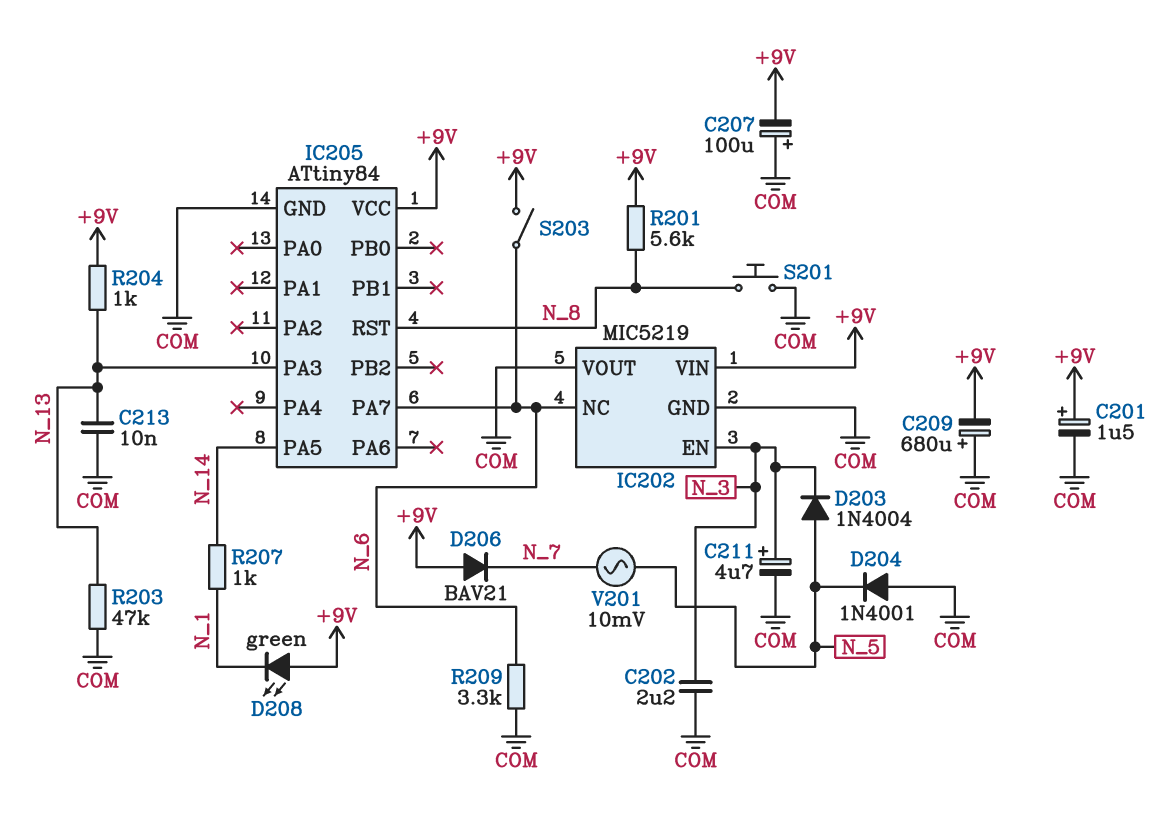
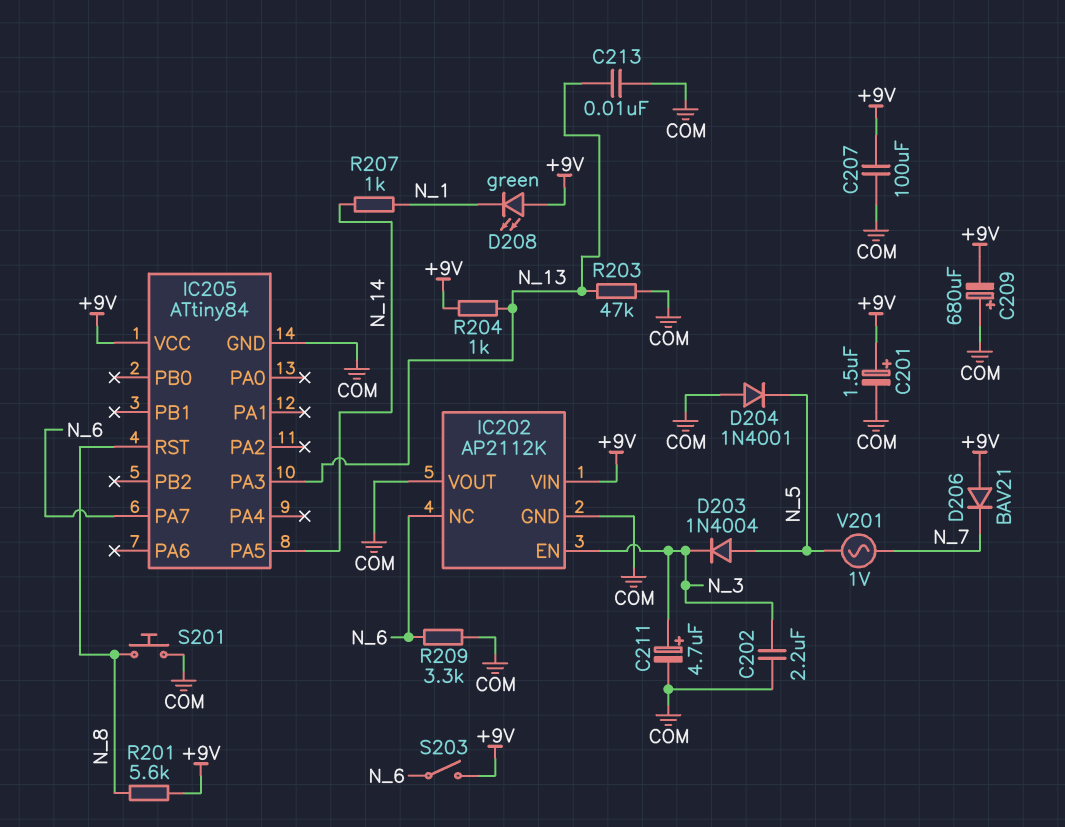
C207: 100uF (plus COM, minus +9V) -> 100uF (+9V, COM)
IC202: MIC5219 -> AP2112K
V201: AC 10mV (N_5, N_7) -> AC 1V (N_5, N_7)

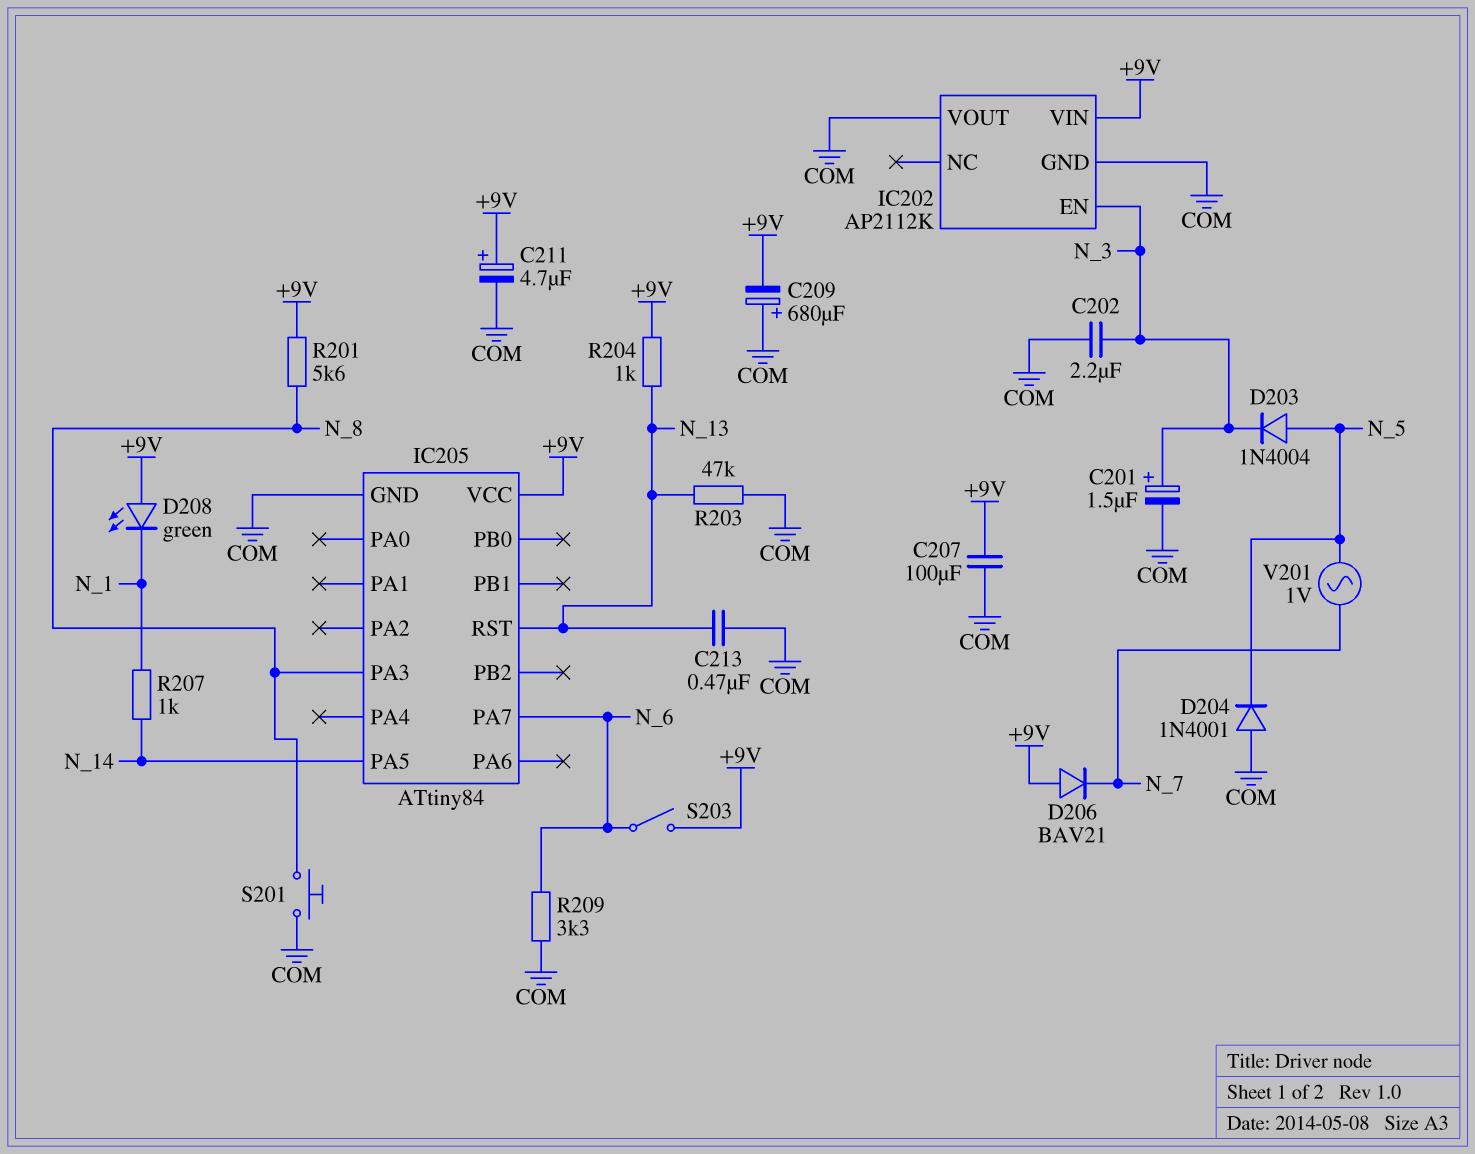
C201: 1.5uF (plus +9V, minus COM) -> 1.5uF (plus N_3, minus COM)
C211: 4.7uF (plus N_3, minus COM) -> 4.7uF (plus +9V, minus COM)
C213: 10nF (COM, N_13) -> 470nF (COM, N_13)
IC202 pin NC: N_6 -> none
IC205 pin PA3: N_13 -> N_8
IC205 pin RST: N_8 -> N_13

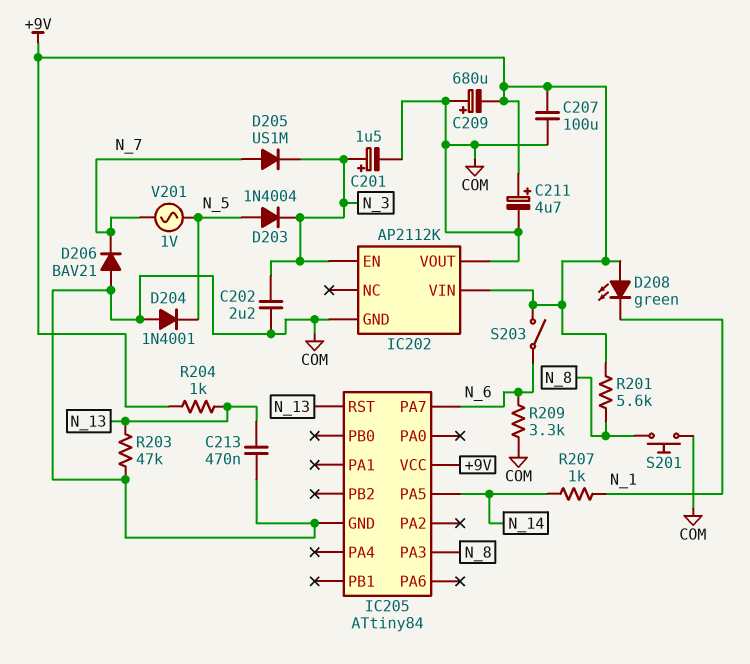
D205: none -> diode US1M (A N_7, K N_3)
D206: diode BAV21 (A +9V, K N_7) -> diode BAV21 (A COM, K N_7)

